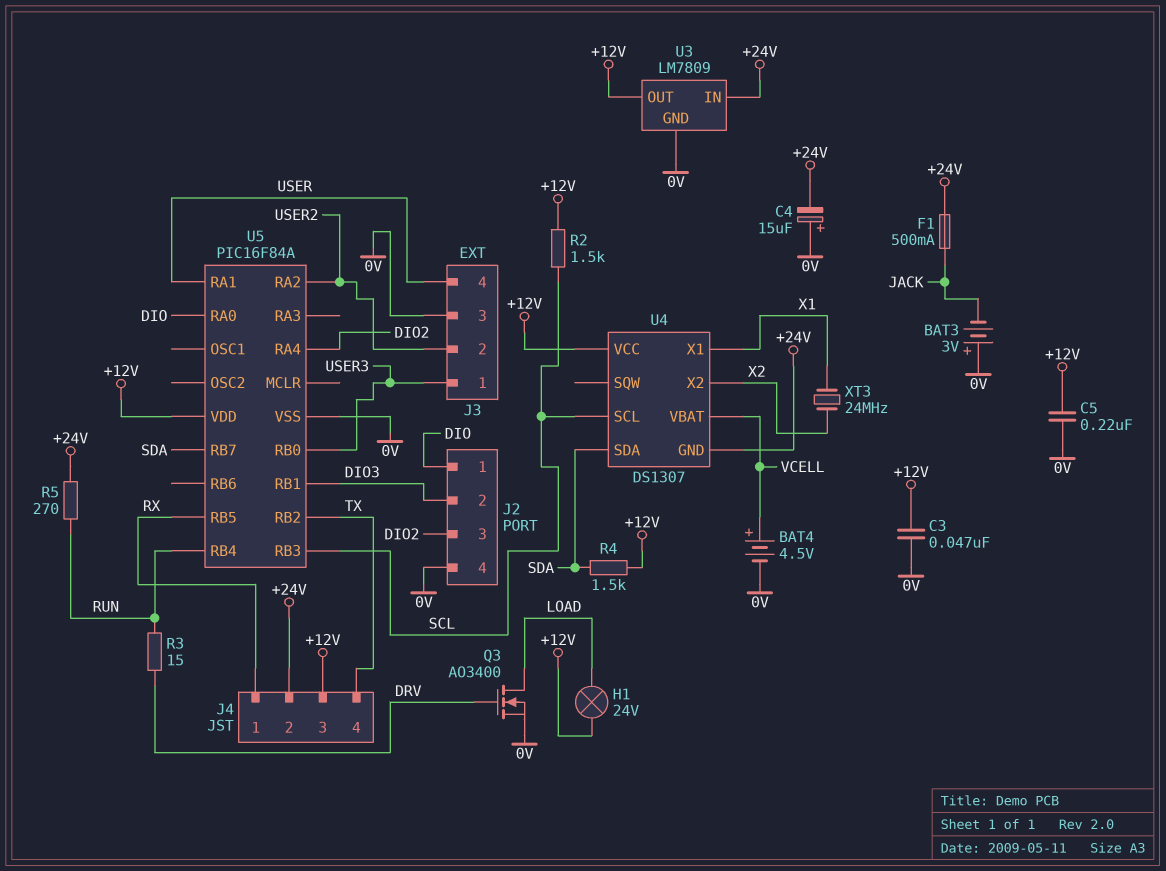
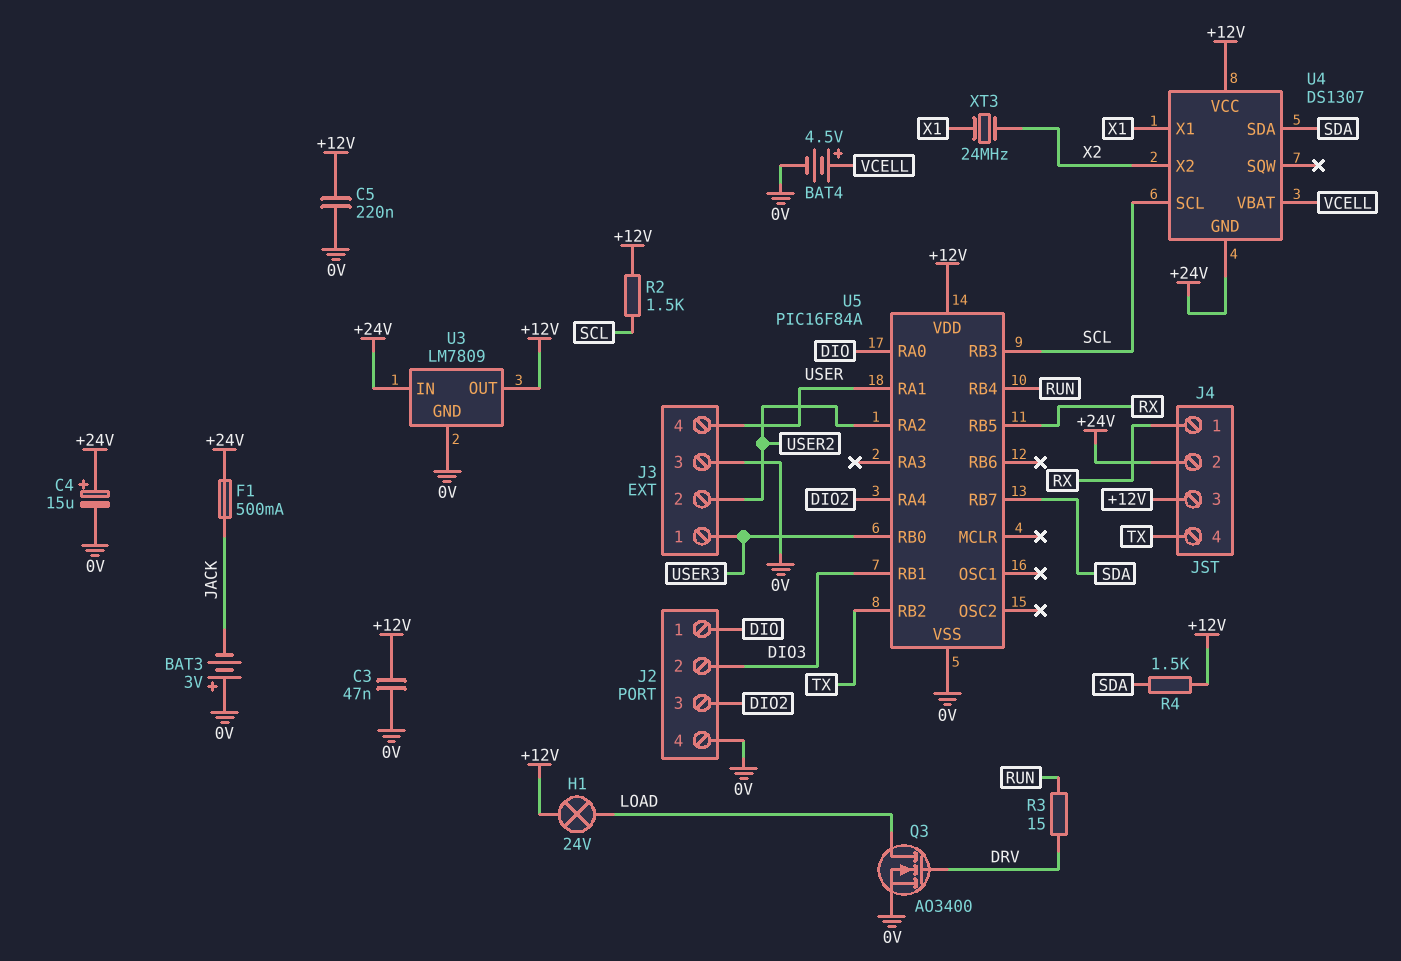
C4: 15uF (plus 0V, minus +24V) -> 15uF (plus +24V, minus 0V)
R5: 270 (+24V, RUN) -> none

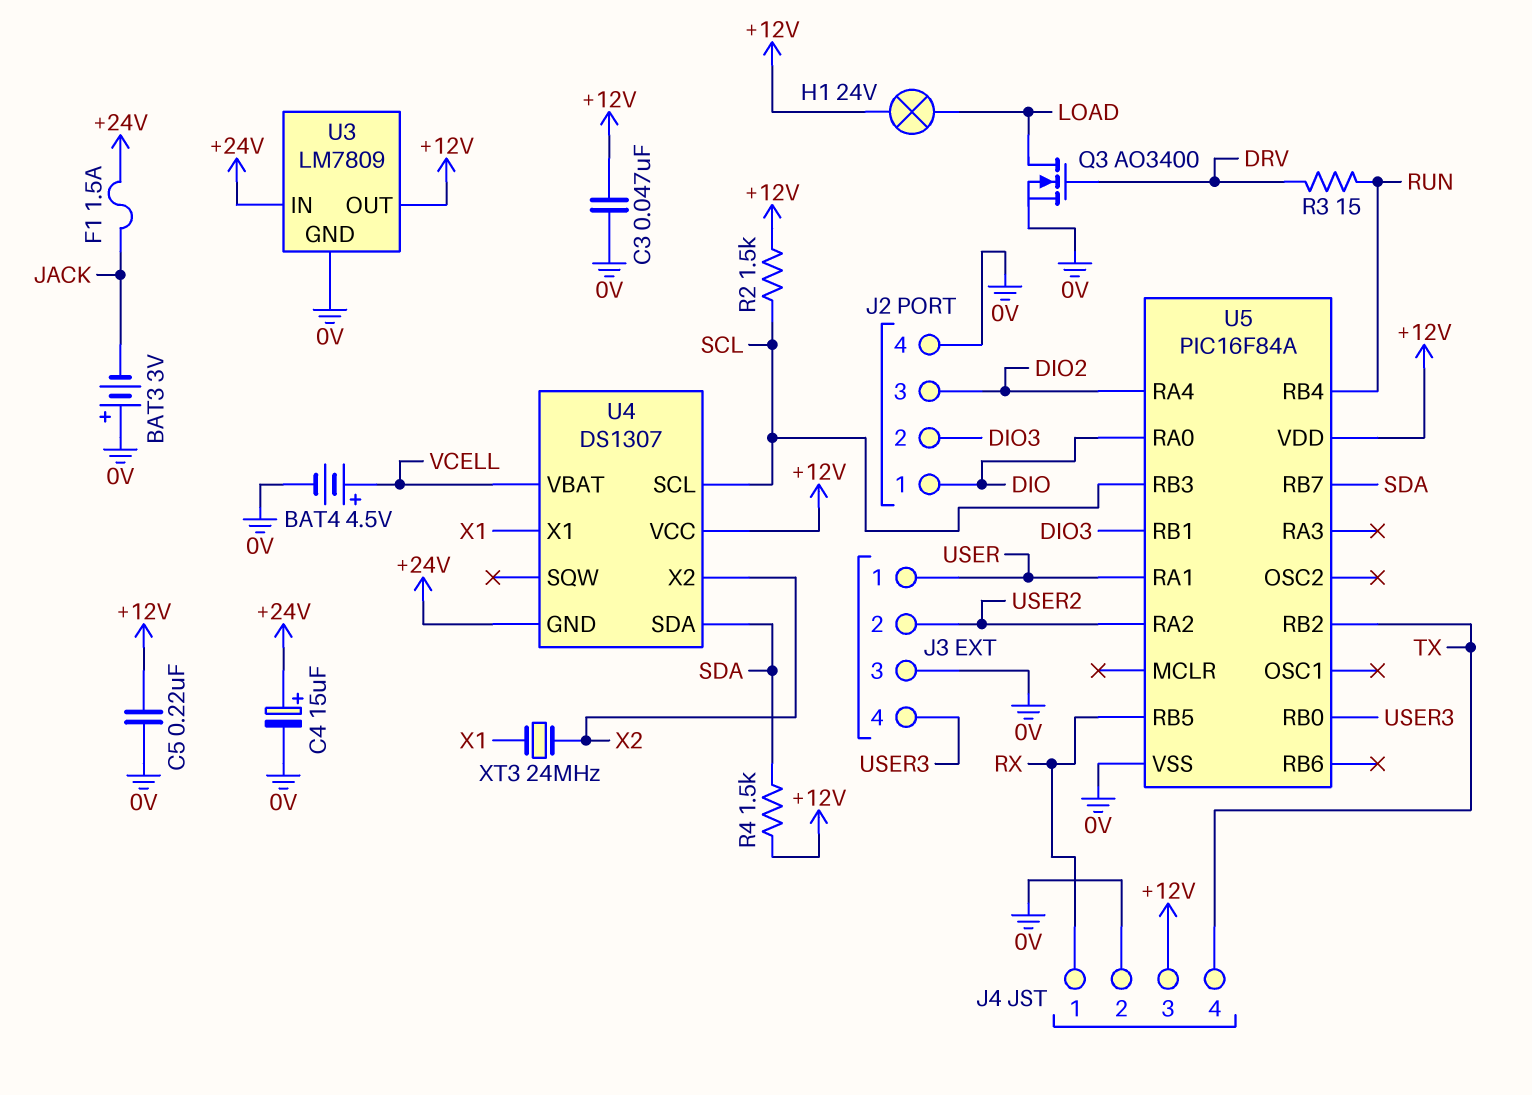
F1: 500mA (+24V, JACK) -> 1.5A (+24V, JACK)
J3 pin 1: USER3 -> USER
J3 pin 4: USER -> USER3
J4 pin 2: +24V -> 0V

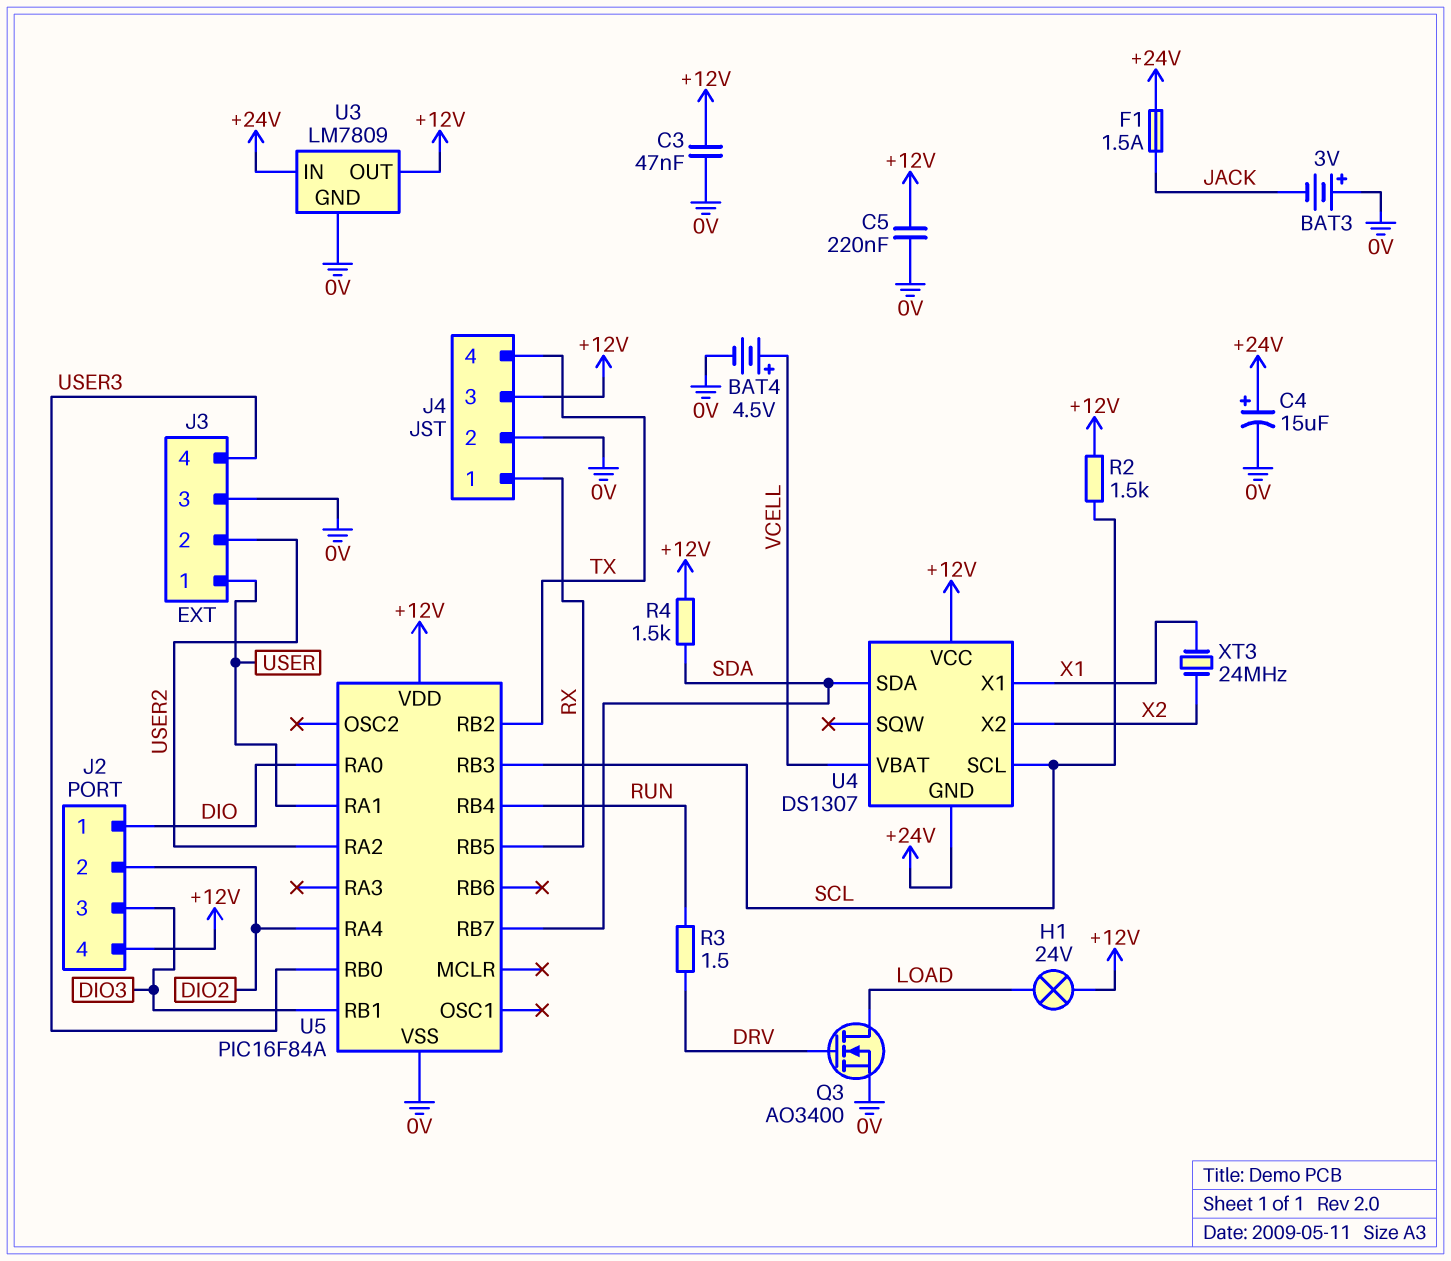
J2 pin 2: DIO3 -> DIO2
J2 pin 3: DIO2 -> DIO3
J2 pin 4: 0V -> +12V
R3: 15 (DRV, RUN) -> 1.5 (DRV, RUN)

